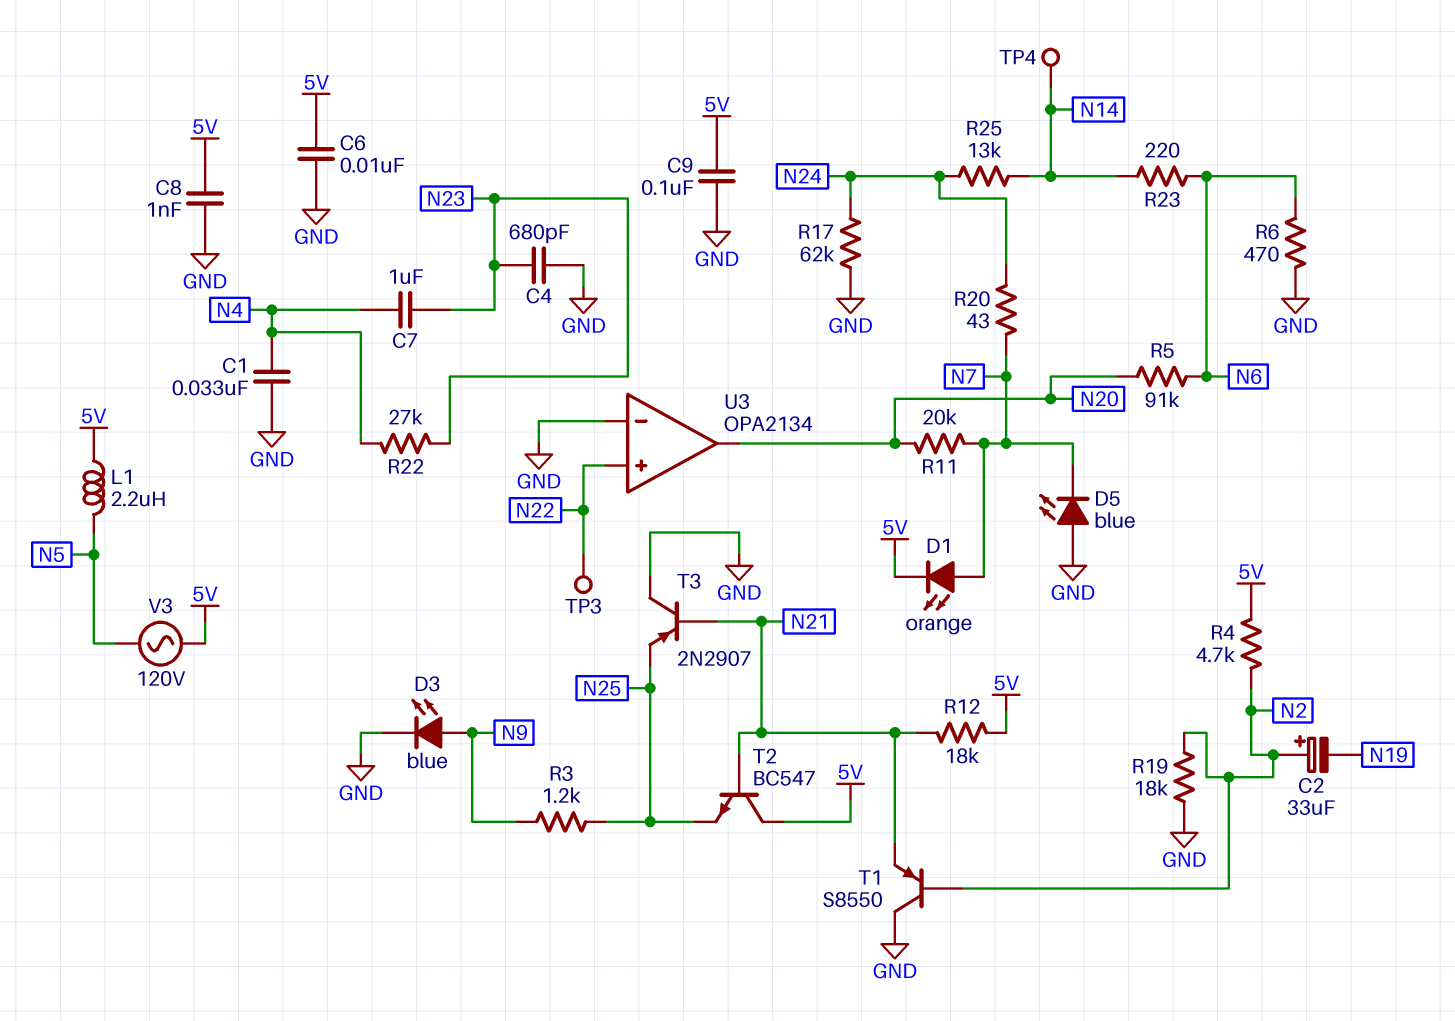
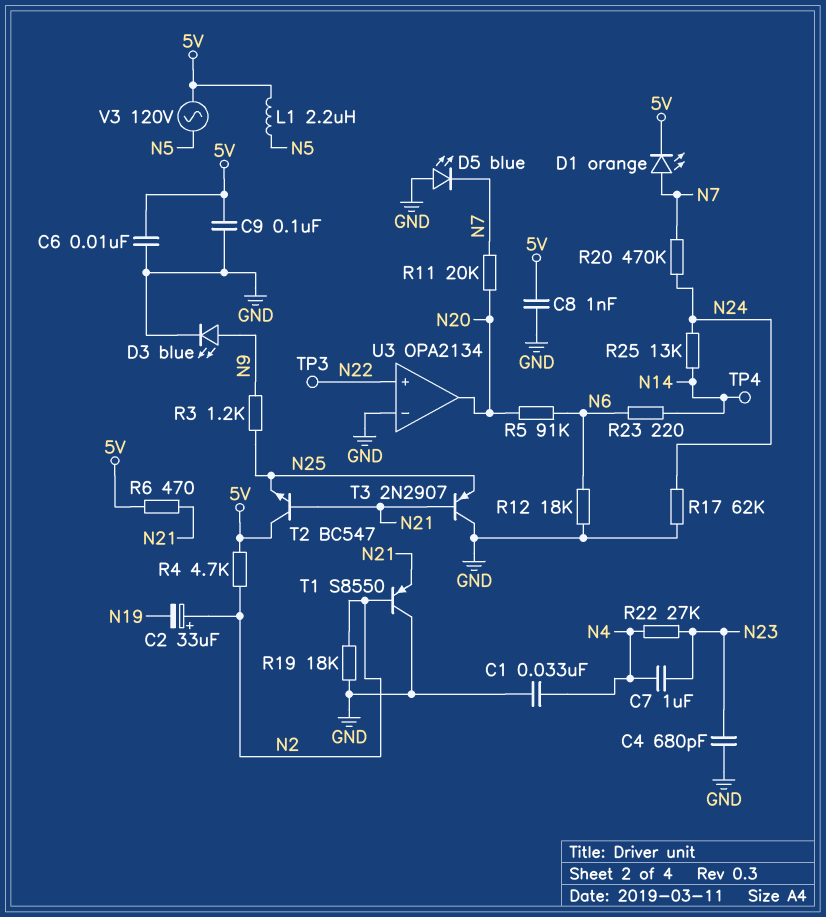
R6: 470 (GND, N6) -> 470 (5V, N21)
R12: 18k (5V, N21) -> 18k (GND, N6)
R20: 43 (N7, N24) -> 470k (N7, N24)

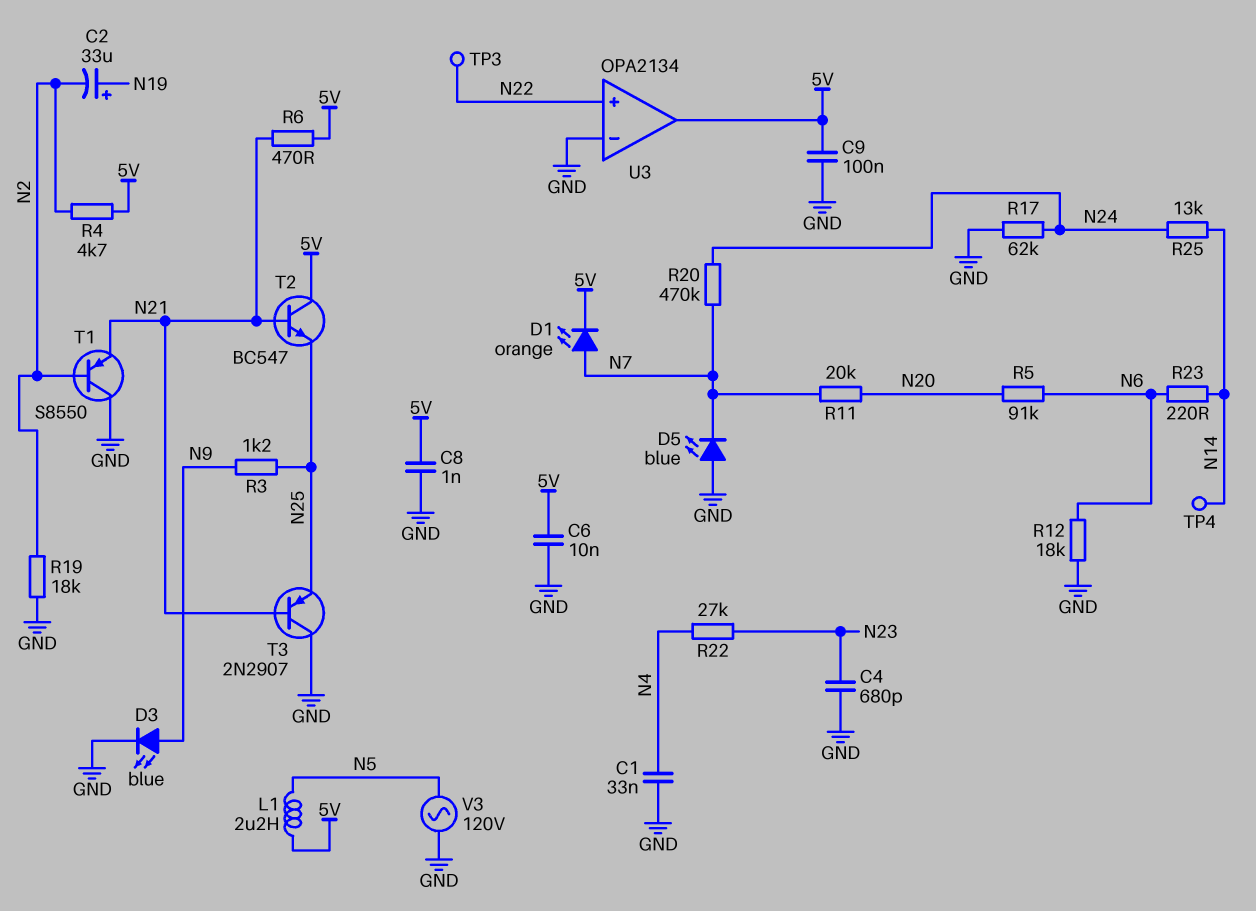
C2: 33uF (plus N2, minus N19) -> 33uF (plus N19, minus N2)
C7: 1uF (N4, N23) -> none
U3 pin out: N20 -> 5V
V3: AC 120V (5V, N5) -> AC 120V (GND, N5)

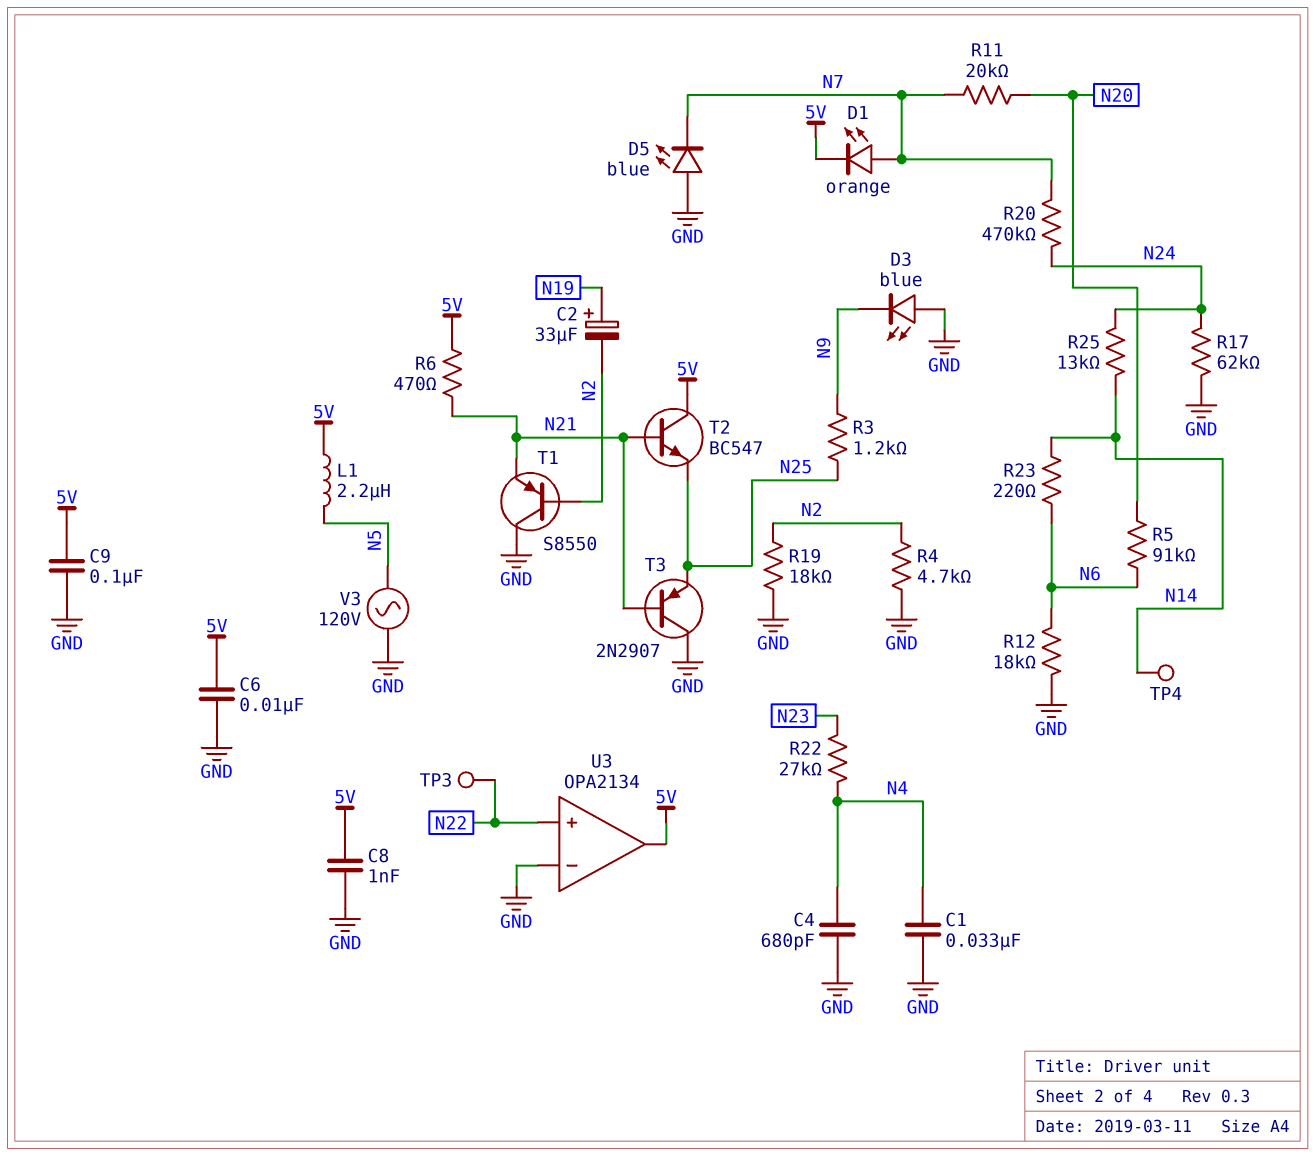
C4: 680pF (GND, N23) -> 680pF (GND, N4)
D3: LED blue (A N9, K GND) -> LED blue (A GND, K N9)
R4: 4.7k (5V, N2) -> 4.7k (GND, N2)

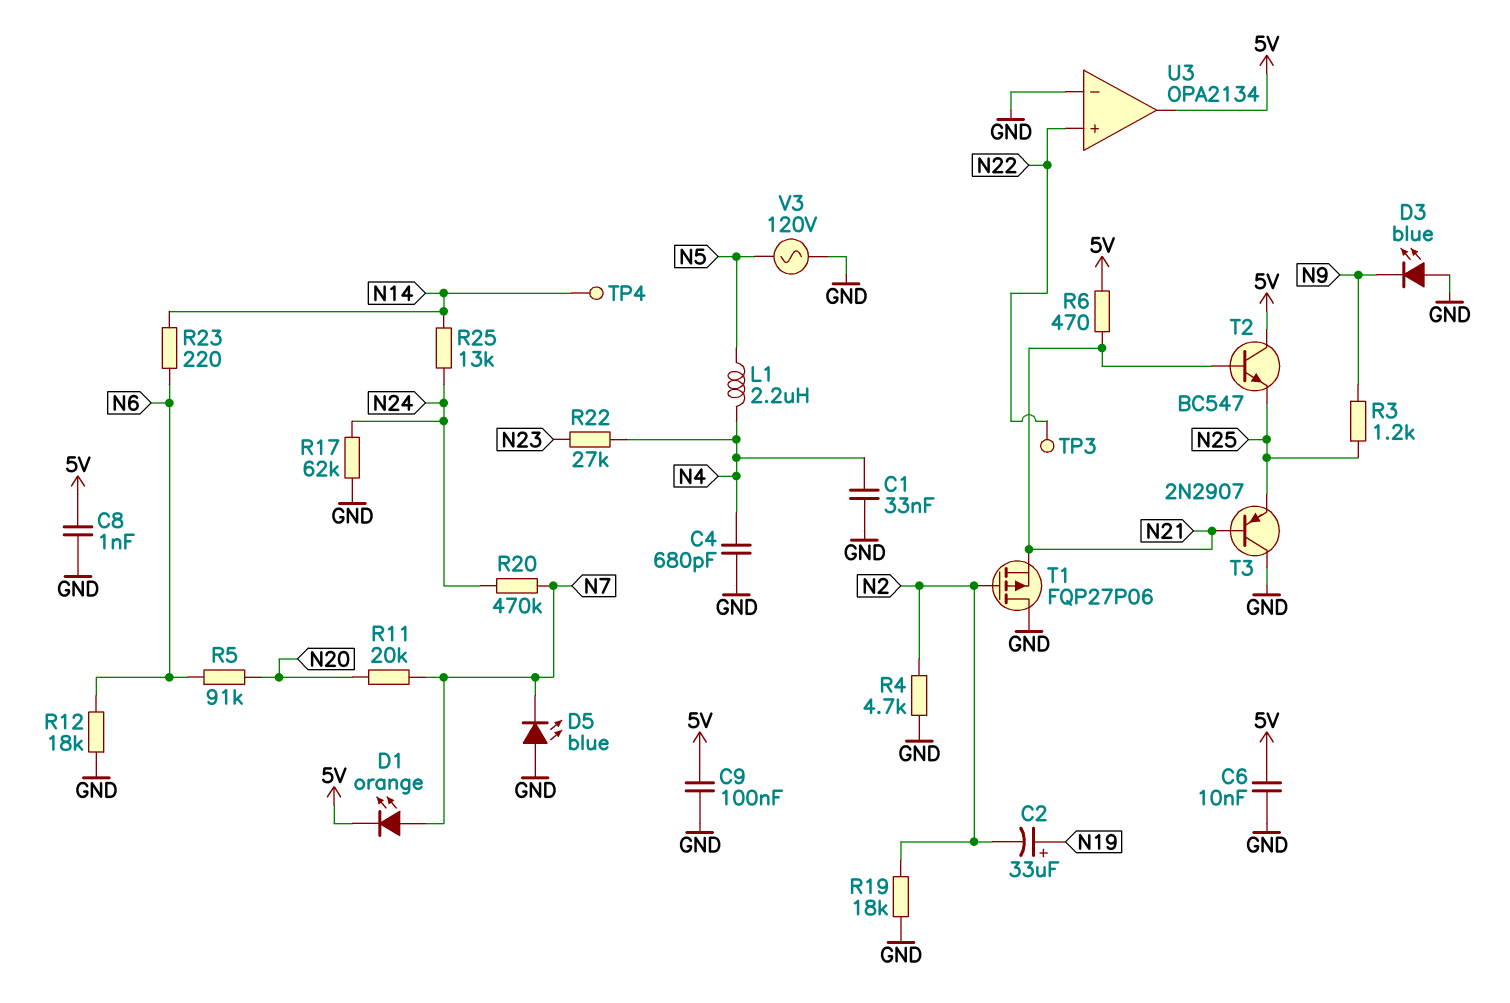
L1: 2.2uH (5V, N5) -> 2.2uH (N4, N5)
T1: PNP S8550 (B N2, C GND, E N21) -> PMOS FQP27P06 (G N2, D GND, S N21)

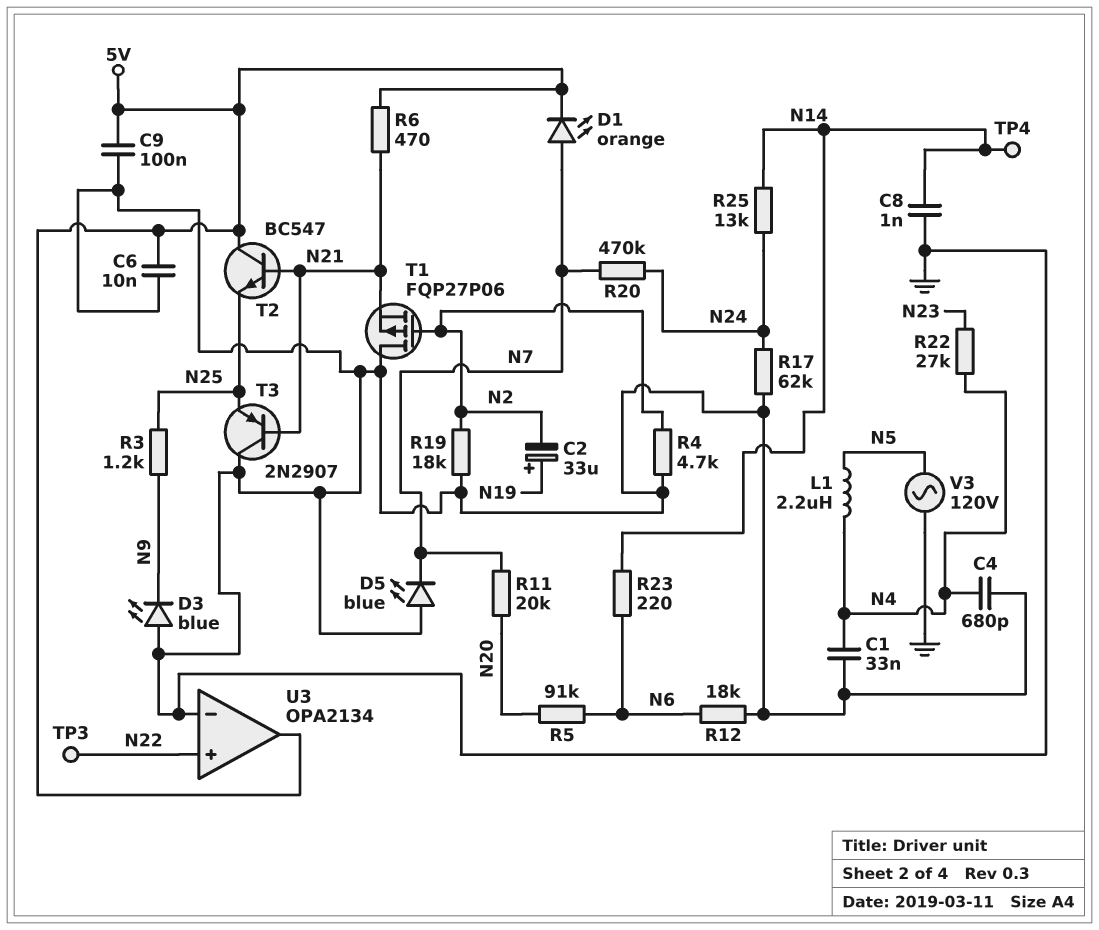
C8: 1nF (5V, GND) -> 1nF (GND, N14)

